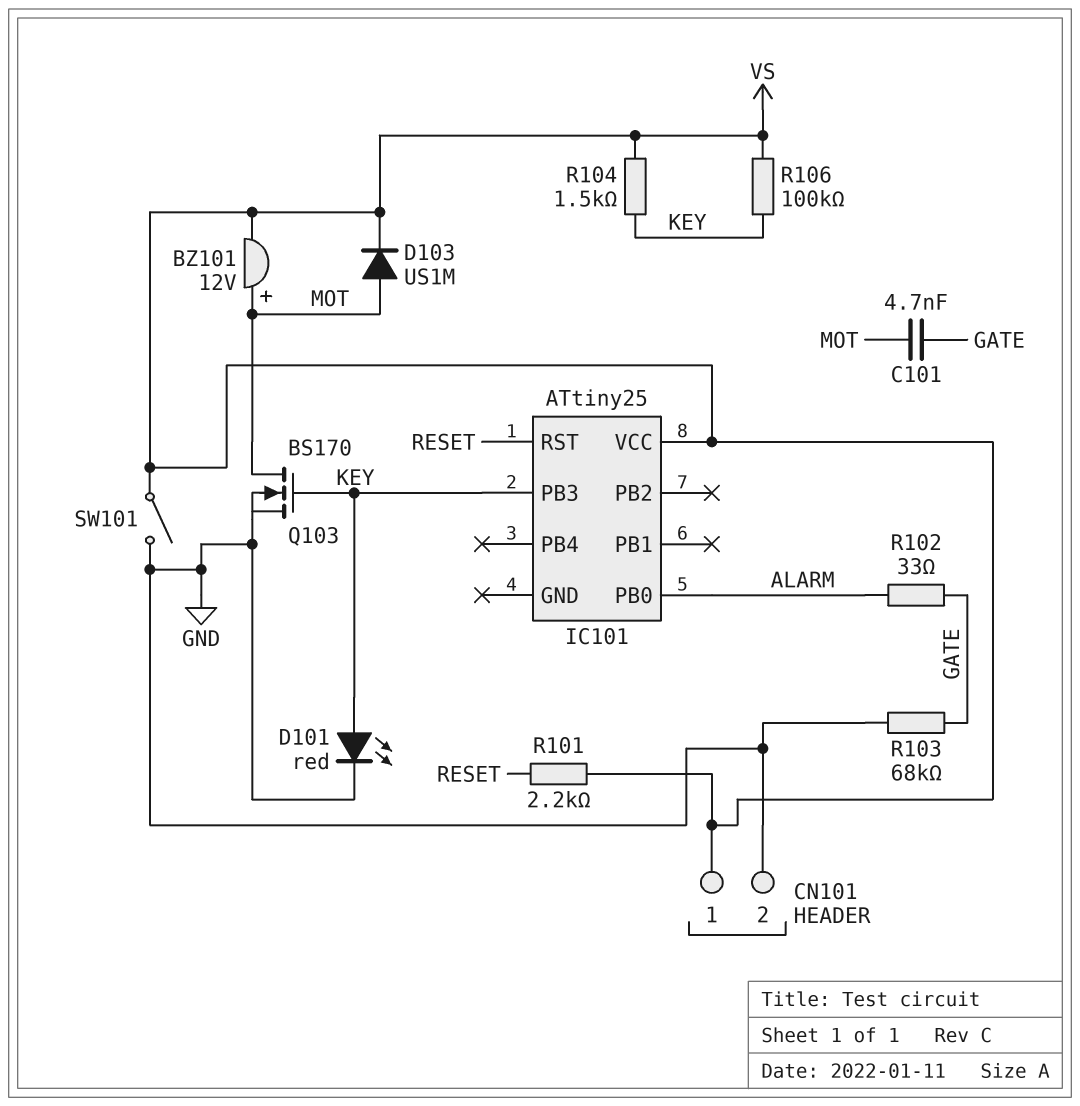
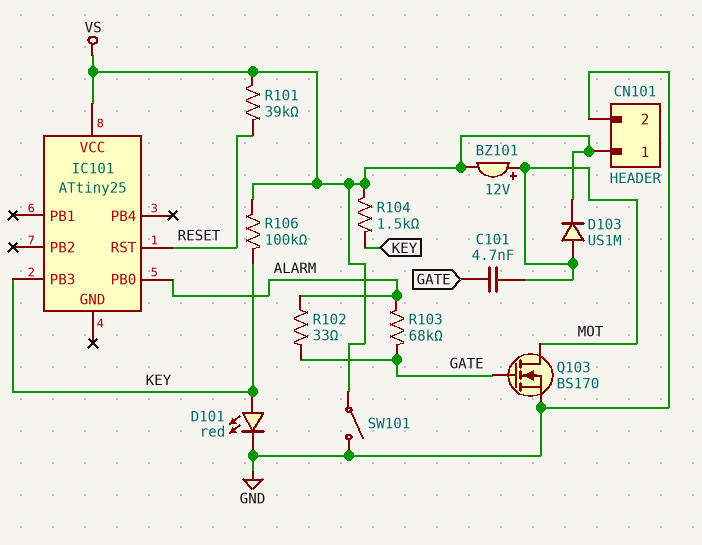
Q103: NMOS BS170 (G KEY, D MOT, S GND) -> NMOS BS170 (G GATE, D MOT, S GND)
R101: 2.2k (RESET, VS) -> 39k (RESET, VS)
R103: 68k (GATE, GND) -> 68k (ALARM, GATE)

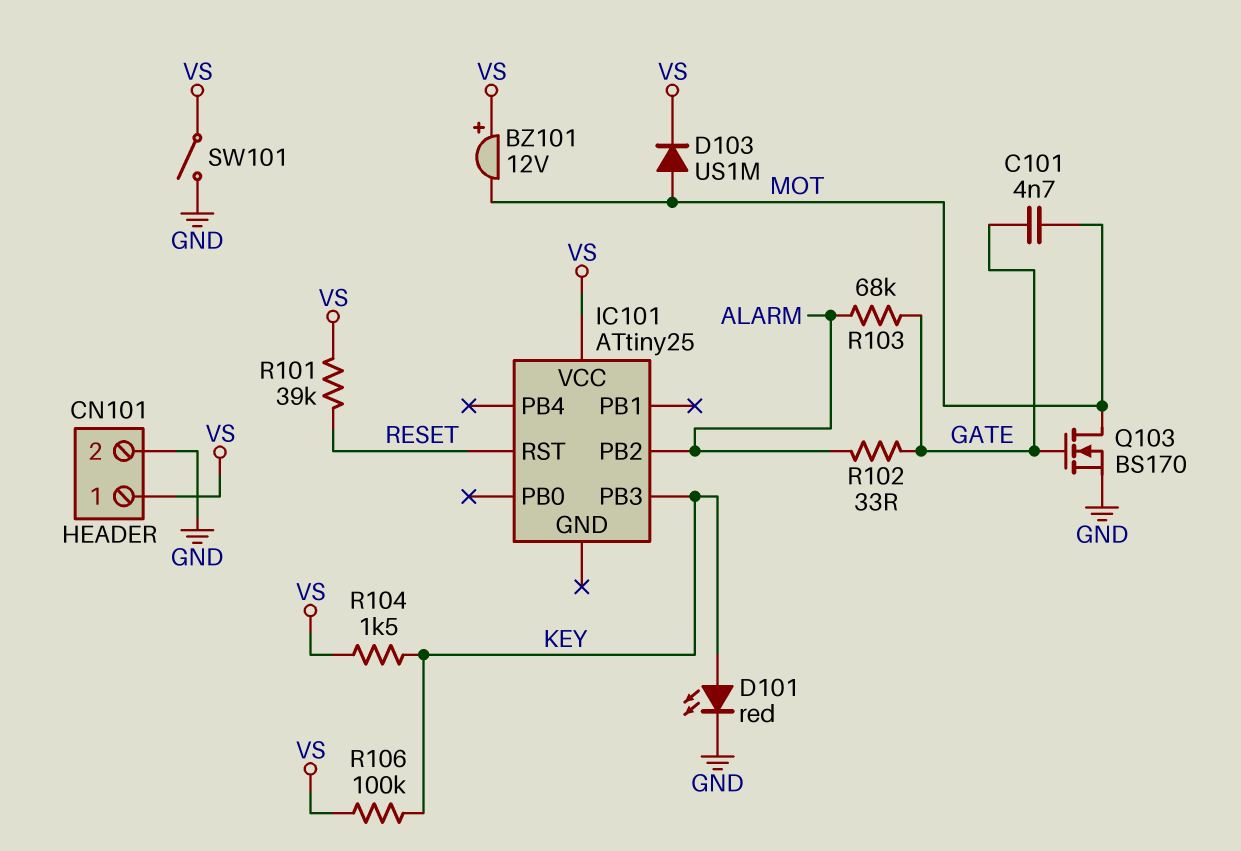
BZ101: buzzer 12V (plus MOT, minus VS) -> buzzer 12V (plus VS, minus MOT)
IC101 pin PB0: ALARM -> none
IC101 pin PB2: none -> ALARM

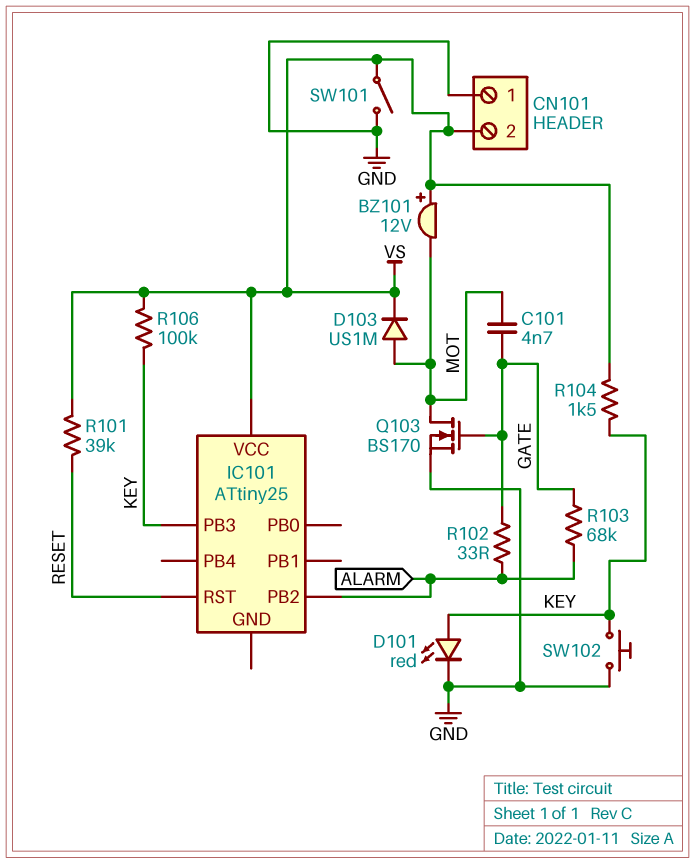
CN101 pin 1: VS -> GND
CN101 pin 2: GND -> VS
SW102: none -> button (GND, KEY)

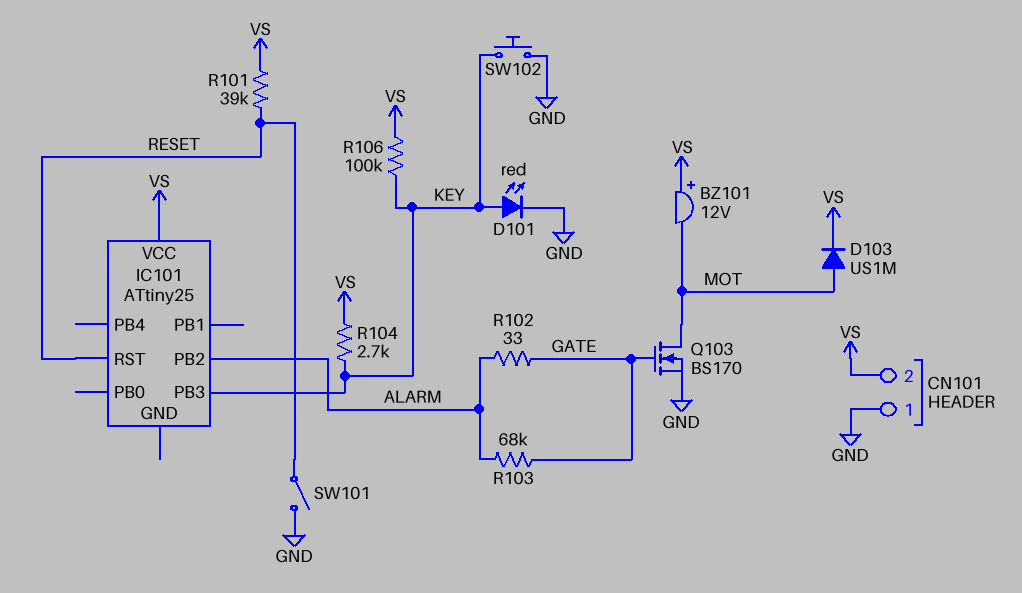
C101: 4.7nF (GATE, MOT) -> none
R104: 1.5k (KEY, VS) -> 2.7k (KEY, VS)
SW101: switch (GND, VS) -> switch (GND, RESET)

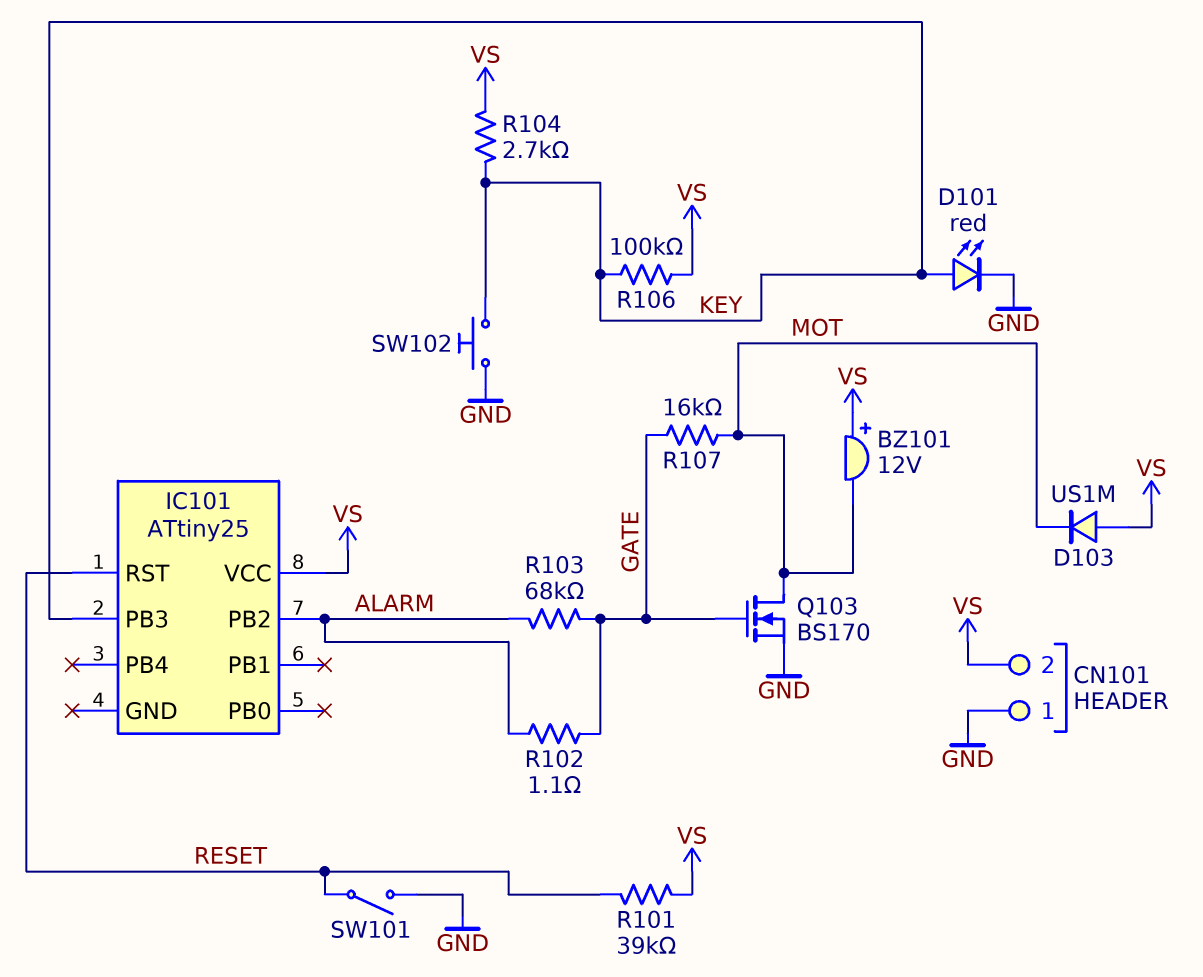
D103: diode US1M (A MOT, K VS) -> diode US1M (A VS, K MOT)
R102: 33 (ALARM, GATE) -> 1.1 (ALARM, GATE)
R107: none -> 16k (GATE, MOT)

